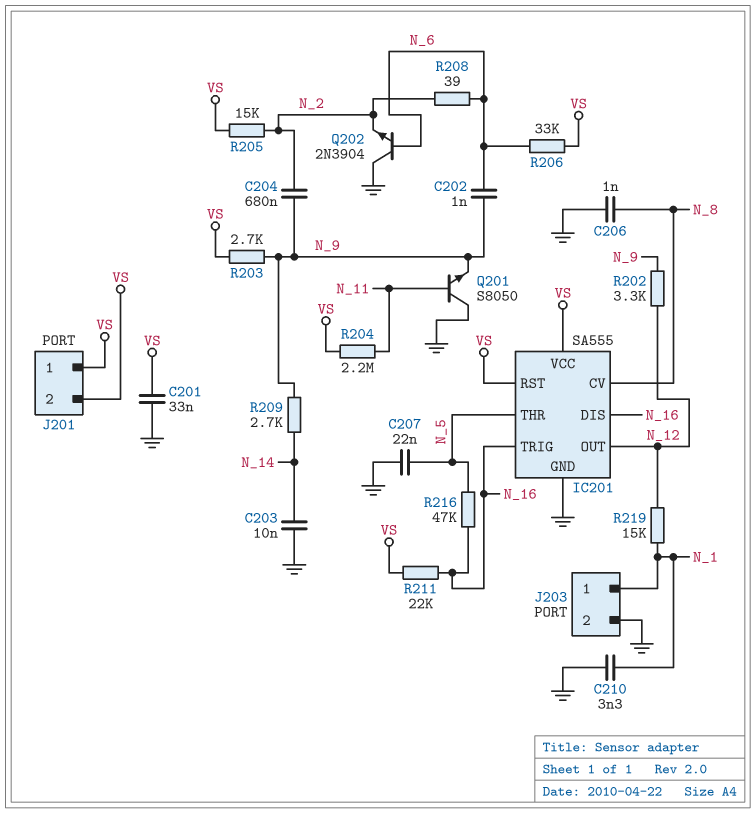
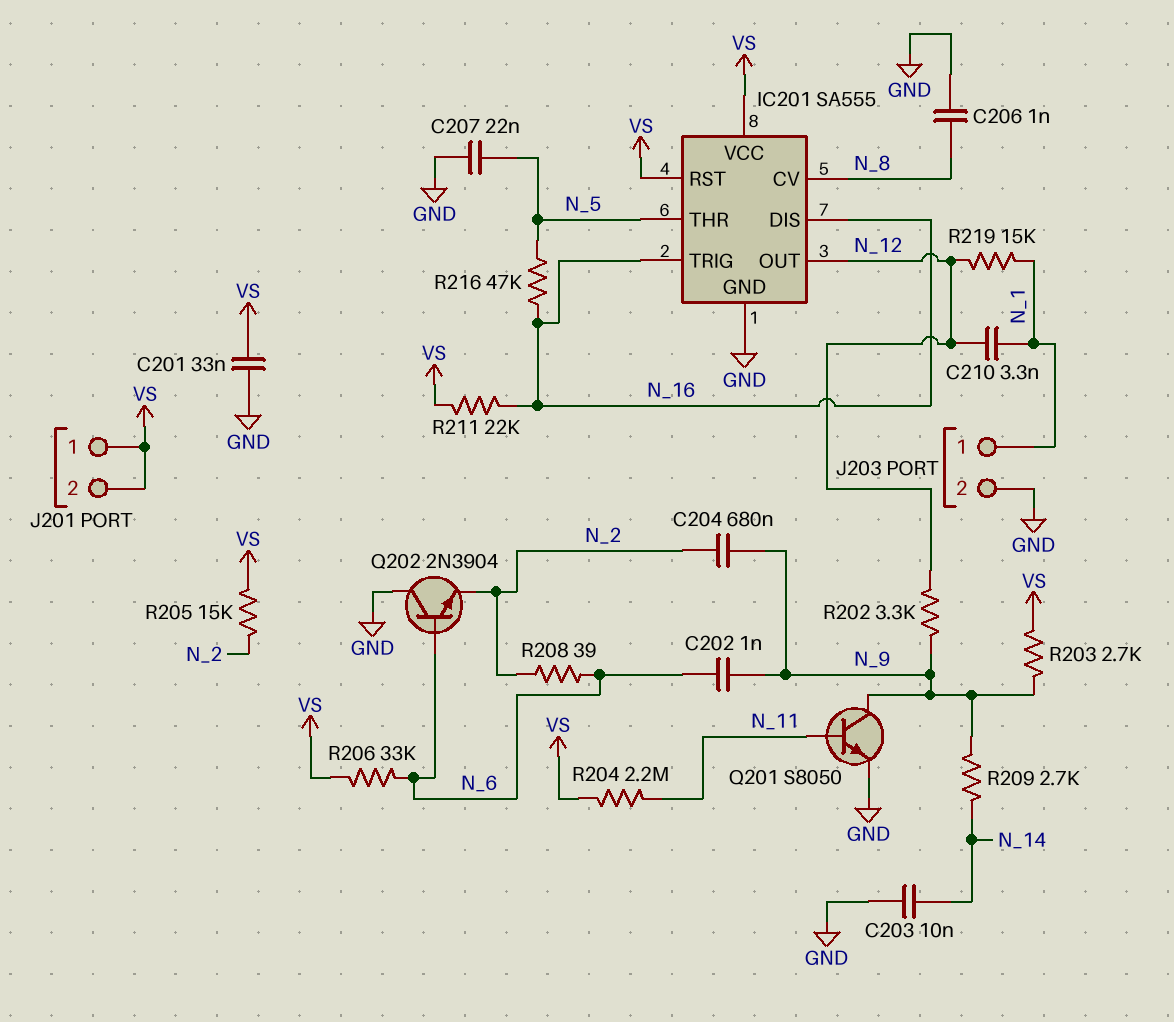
C210: 3.3nF (GND, N_1) -> 3.3nF (N_1, N_12)
Q201: NPN S8050 (B N_11, C GND, E N_9) -> NPN S8050 (B N_11, C N_9, E GND)

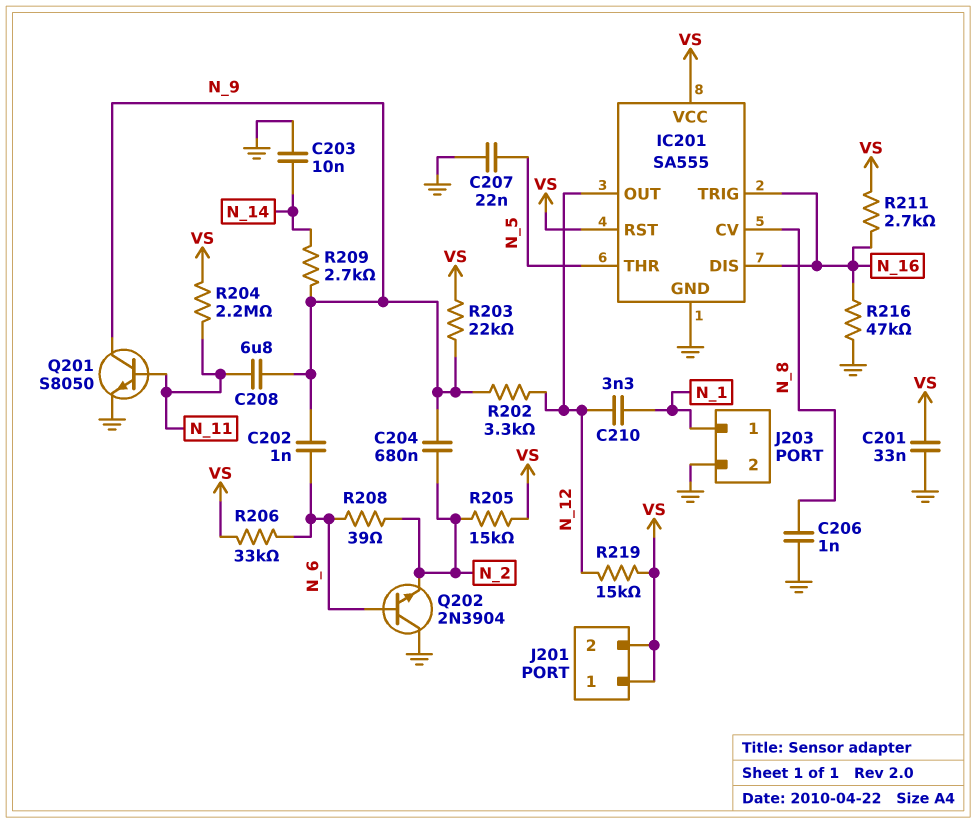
C208: none -> 6.8uF (N_9, N_11)
R203: 2.7k (N_9, VS) -> 22k (N_9, VS)
R211: 22k (N_16, VS) -> 2.7k (N_16, VS)
R216: 47k (N_5, N_16) -> 47k (GND, N_16)
R219: 15k (N_1, N_12) -> 15k (N_12, VS)

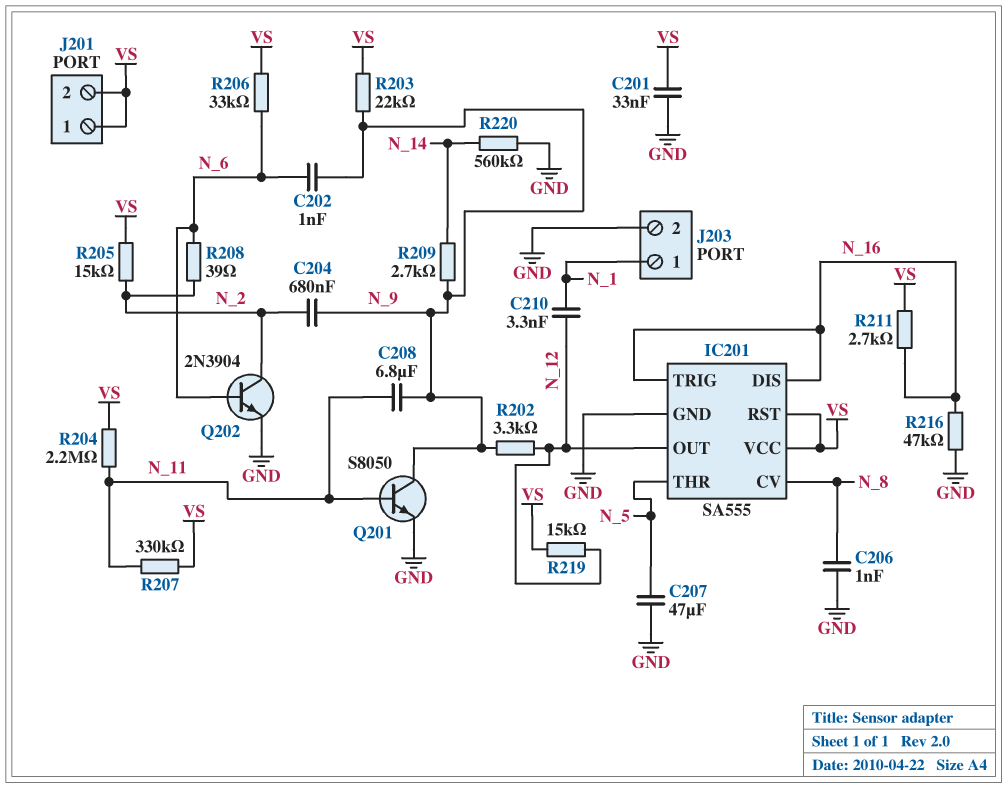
C203: 10nF (GND, N_14) -> none
C207: 22nF (GND, N_5) -> 47uF (GND, N_5)
Q202: NPN 2N3904 (B N_6, C GND, E N_2) -> NPN 2N3904 (B N_6, C N_2, E GND)
R207: none -> 330k (N_11, VS)
R220: none -> 560k (GND, N_14)

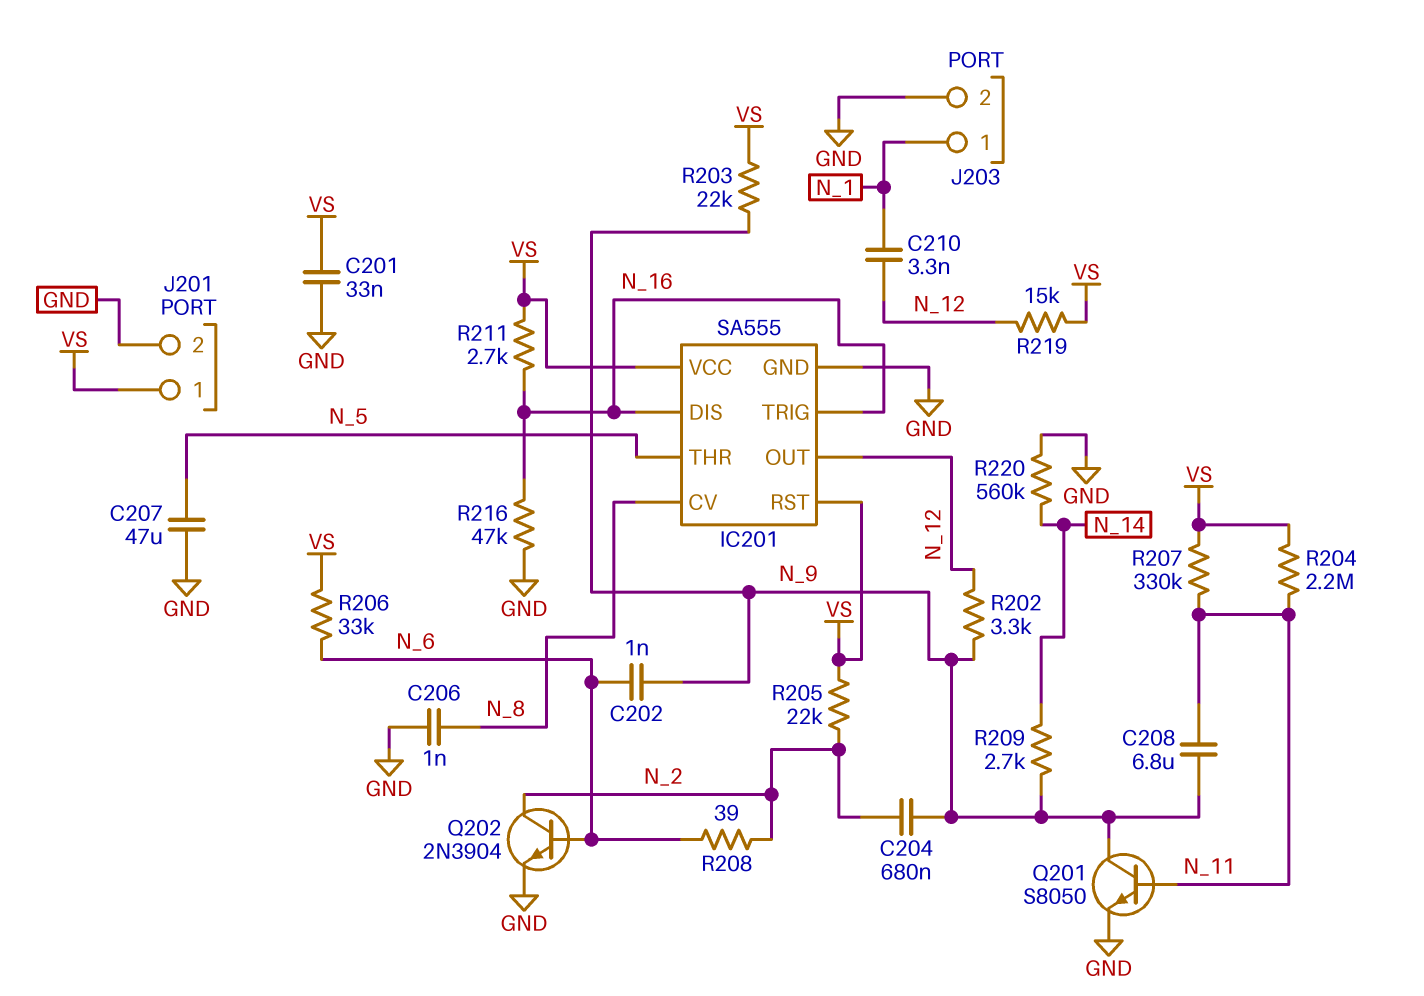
J201 pin 2: VS -> GND
R205: 15k (N_2, VS) -> 22k (N_2, VS)

